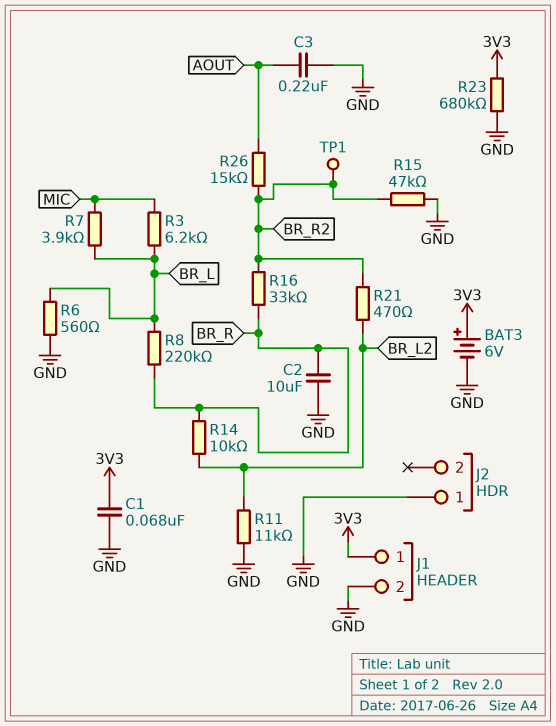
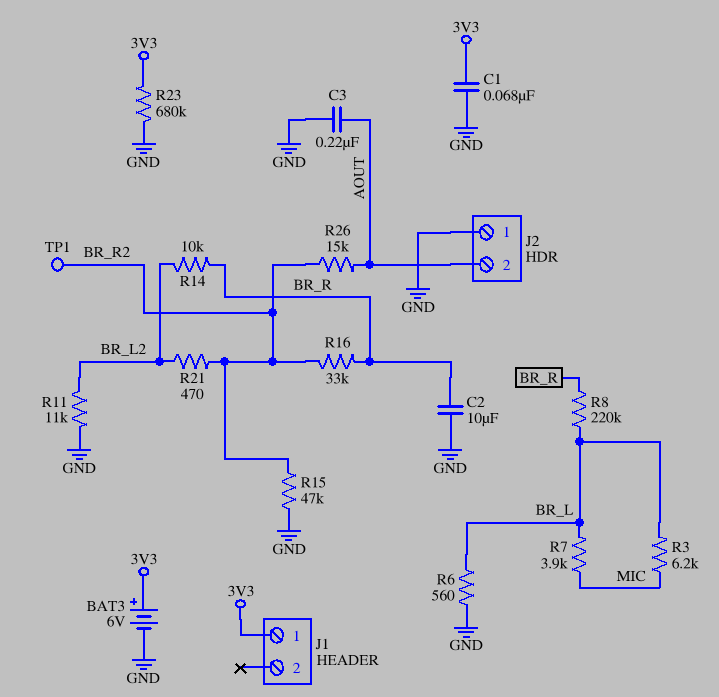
J1 pin 2: GND -> none
J2 pin 2: none -> AOUT

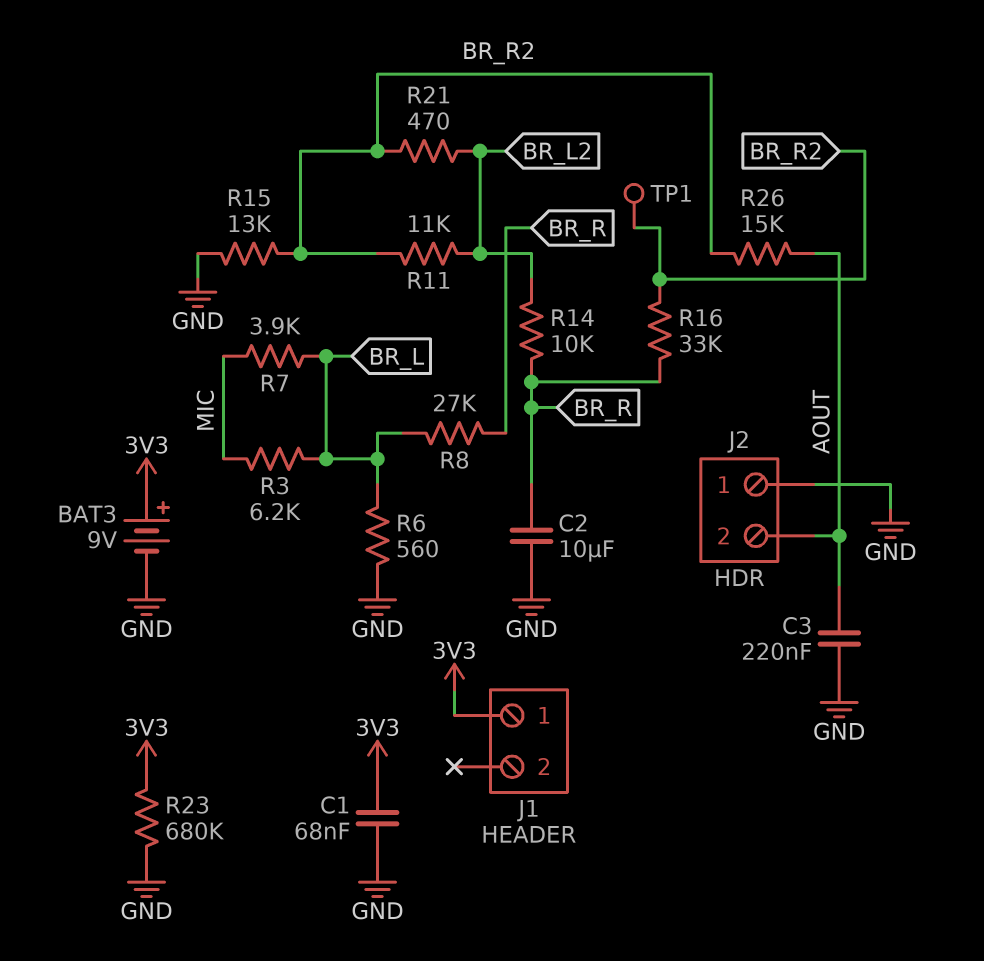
BAT3: 6V (plus 3V3, minus GND) -> 9V (plus 3V3, minus GND)
R8: 220k (BR_L, BR_R) -> 27k (BR_L, BR_R)
R11: 11k (BR_L2, GND) -> 11k (BR_L2, BR_R2)
R15: 47k (BR_R2, GND) -> 13k (BR_R2, GND)

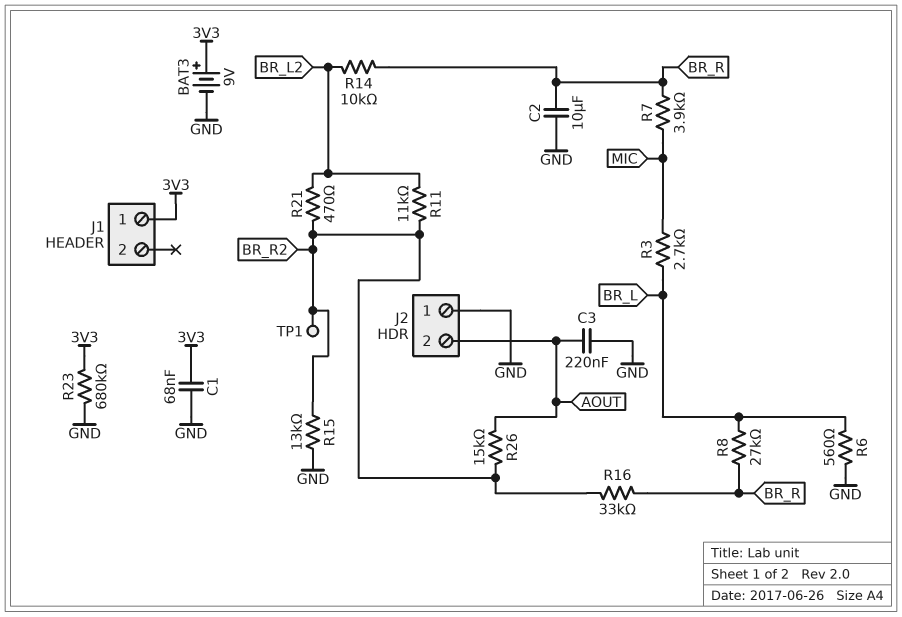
R3: 6.2k (BR_L, MIC) -> 2.7k (BR_L, MIC)
R7: 3.9k (BR_L, MIC) -> 3.9k (BR_R, MIC)

